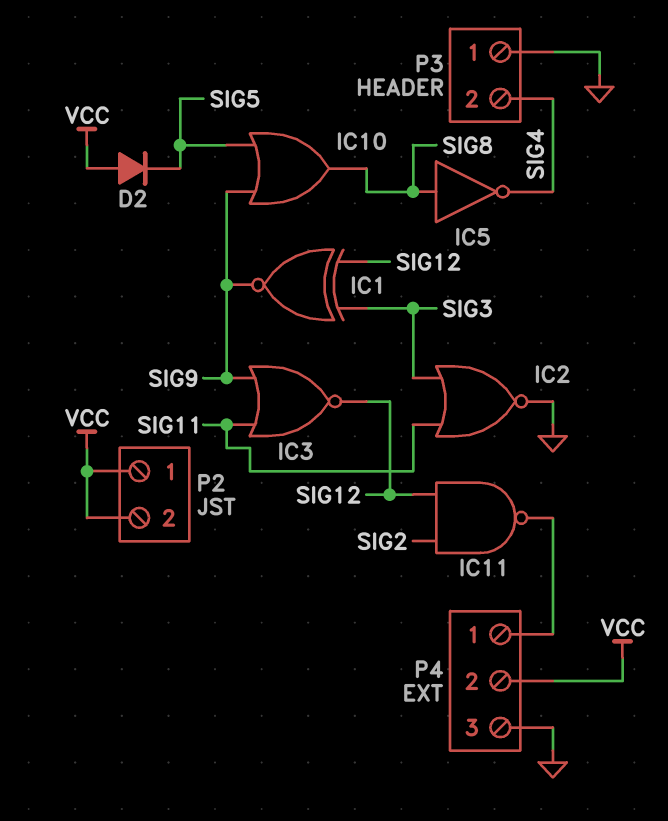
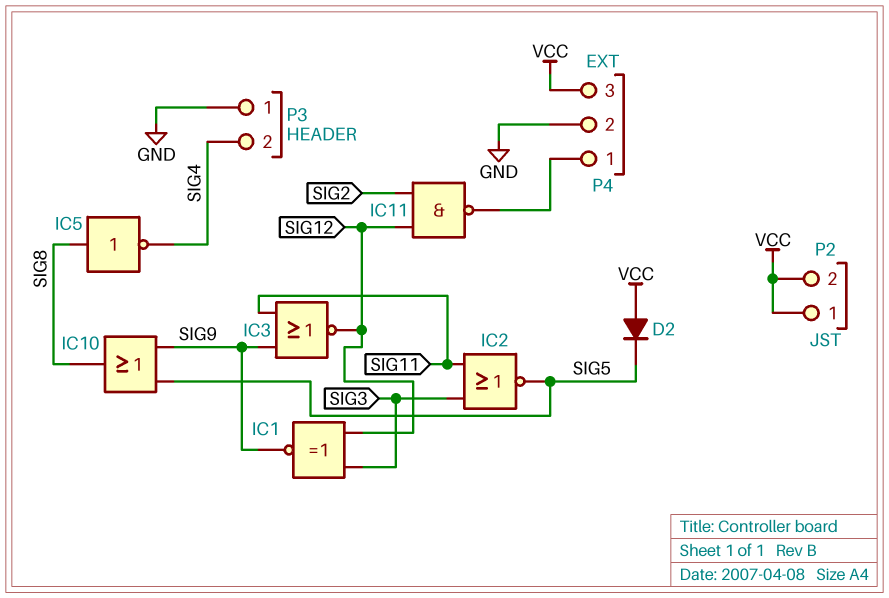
IC2: NOR (in SIG3, in SIG11, out GND) -> NOR (in SIG3, in SIG11, out SIG5)
P4 pin 2: VCC -> GND
P4 pin 3: GND -> VCC

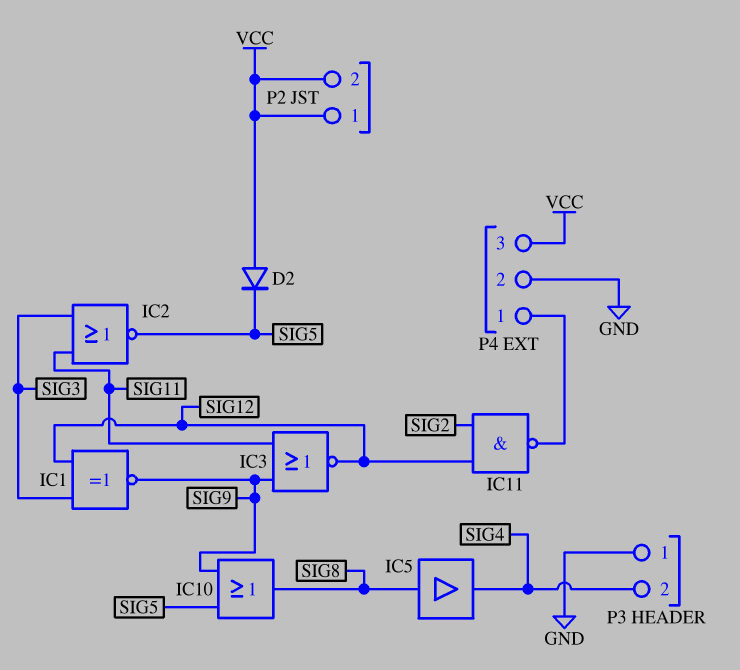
IC5: NOT (in SIG8, out SIG4) -> buffer (in SIG8, out SIG4)

